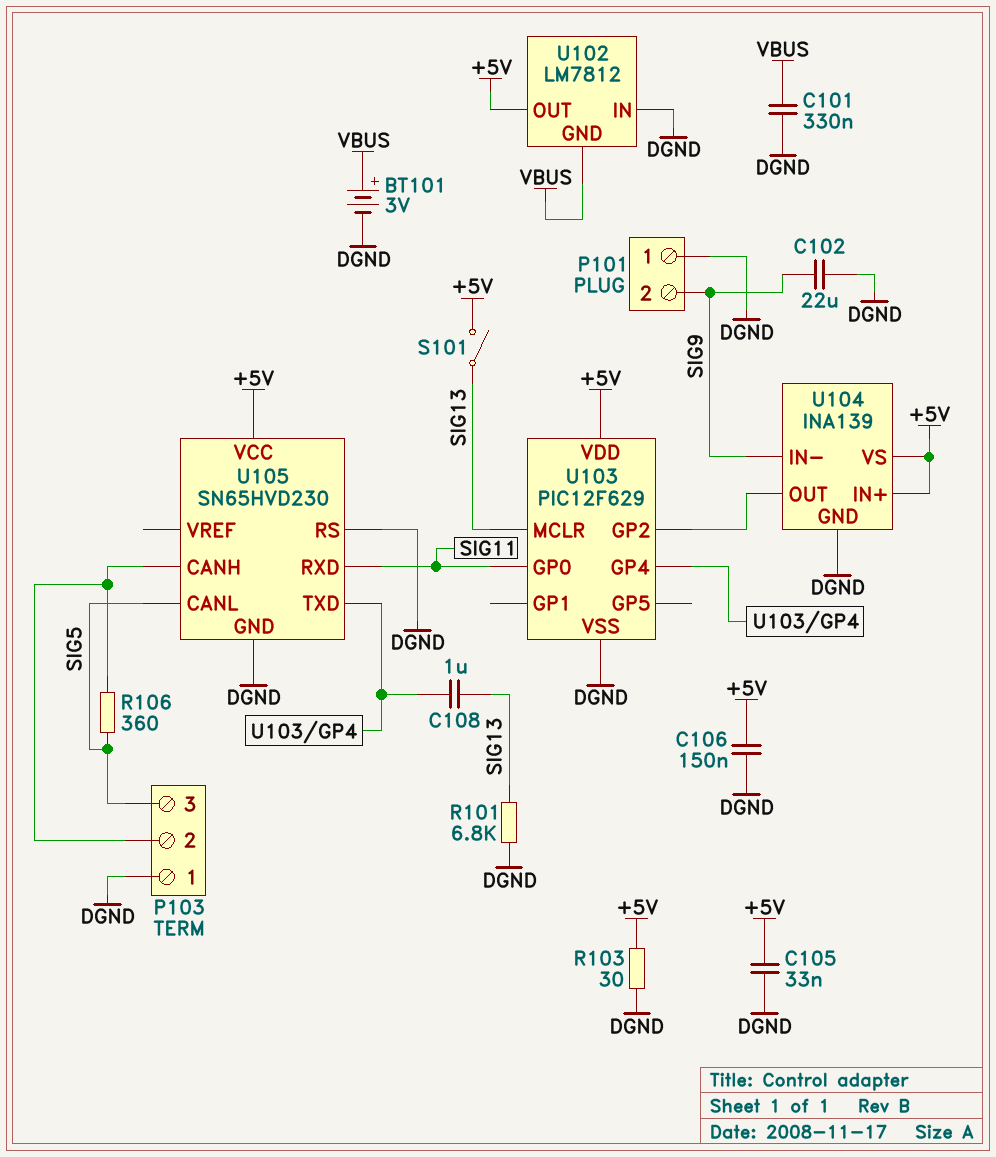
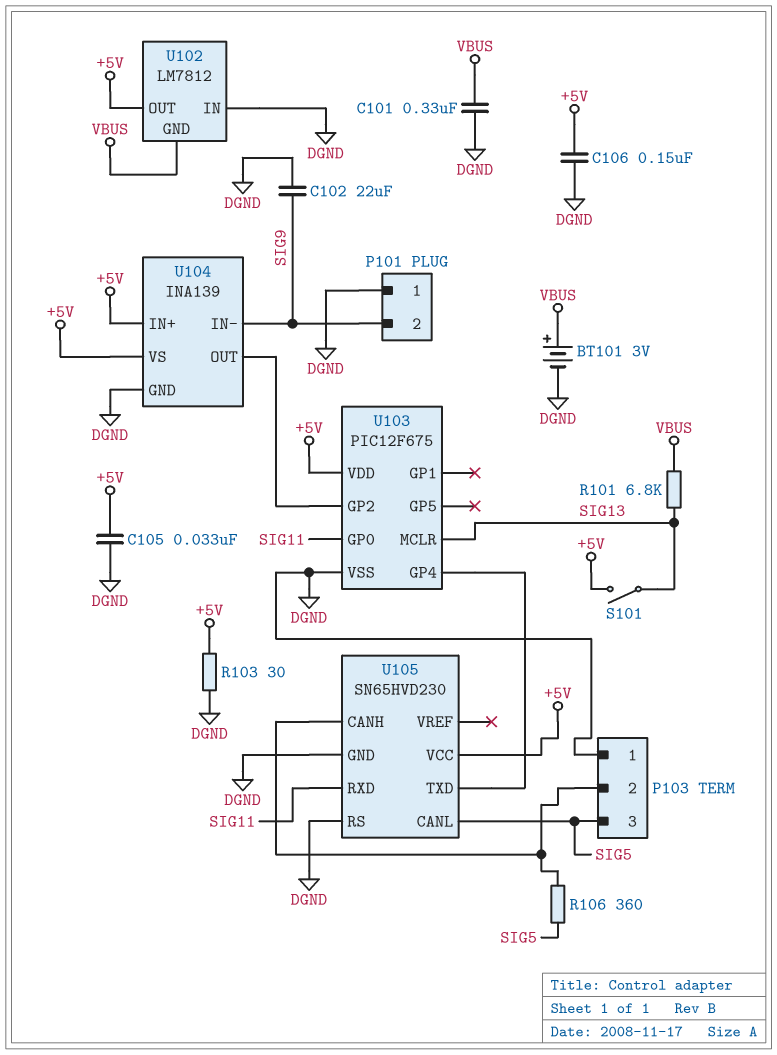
C108: 1uF (SIG13, U103/GP4) -> none
R101: 6.8k (DGND, SIG13) -> 6.8k (SIG13, VBUS)
U103: PIC12F629 -> PIC12F675

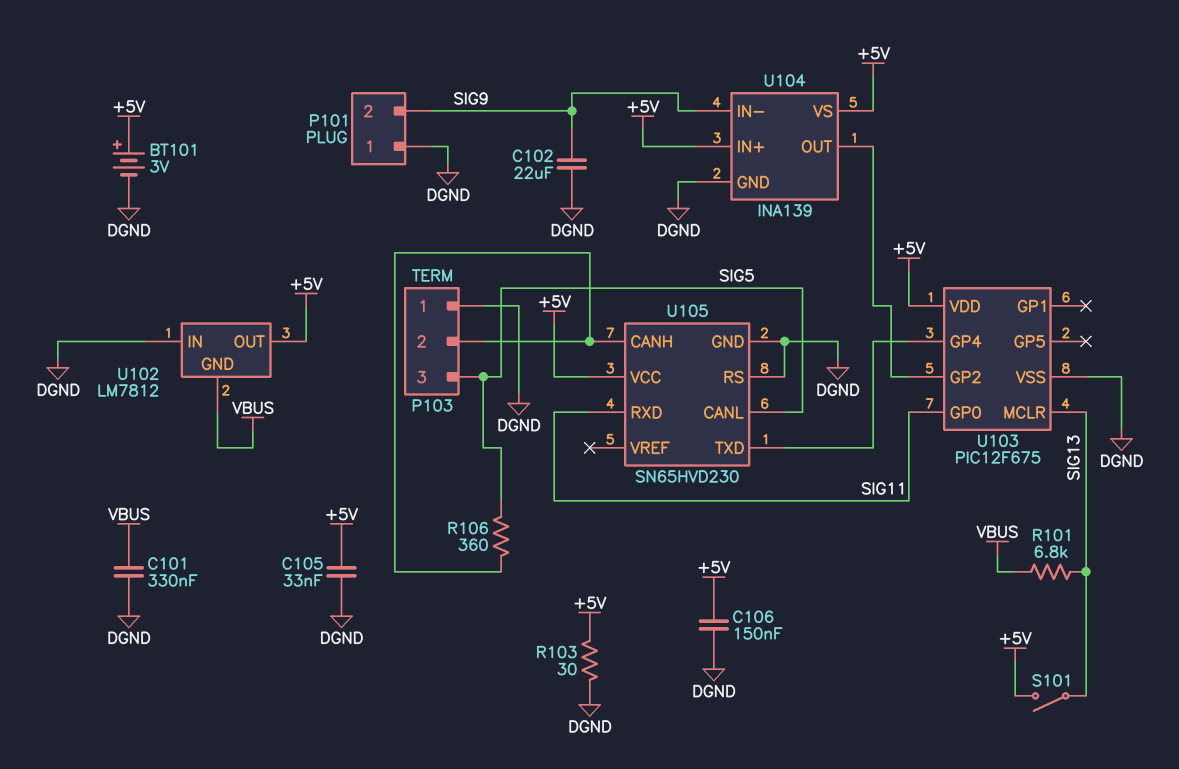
BT101: 3V (plus VBUS, minus DGND) -> 3V (plus +5V, minus DGND)

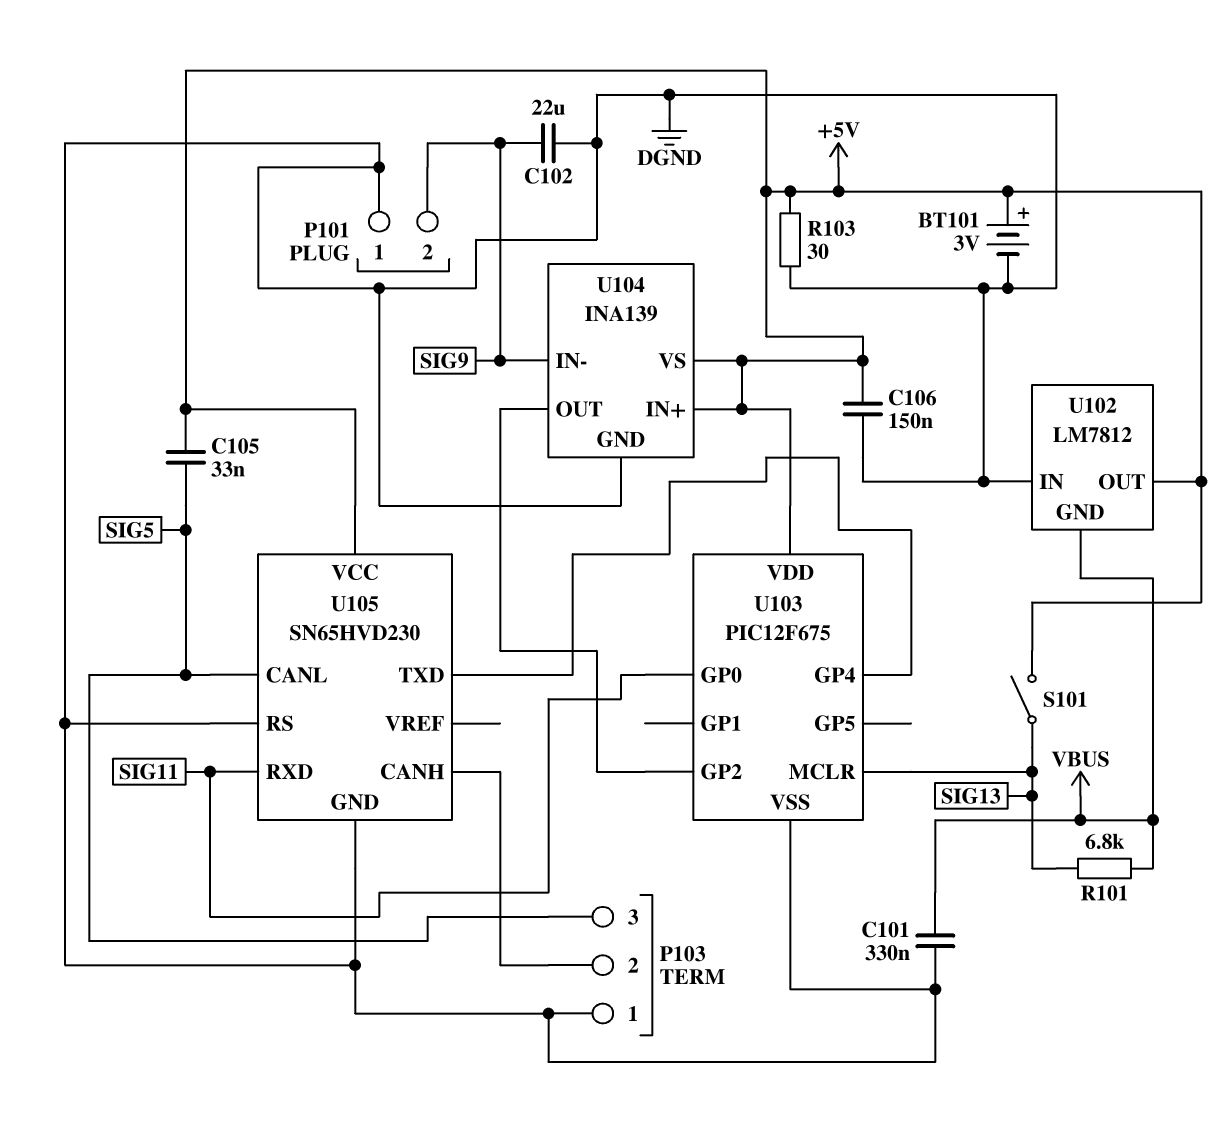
C105: 33nF (+5V, DGND) -> 33nF (+5V, SIG5)
R106: 360 (P103/2, SIG5) -> none

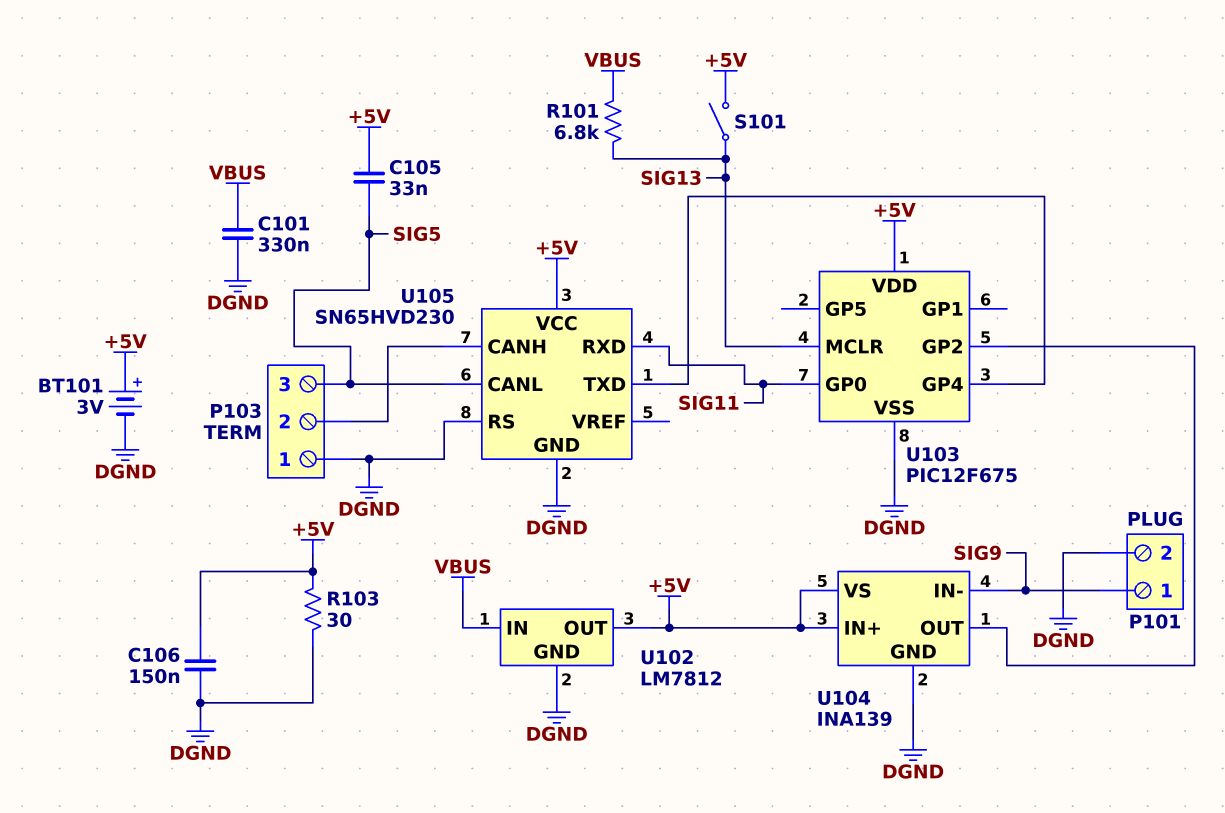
C102: 22uF (DGND, SIG9) -> none
P101 pin 1: DGND -> SIG9
P101 pin 2: SIG9 -> DGND
U102 pin GND: VBUS -> DGND
U102 pin IN: DGND -> VBUS

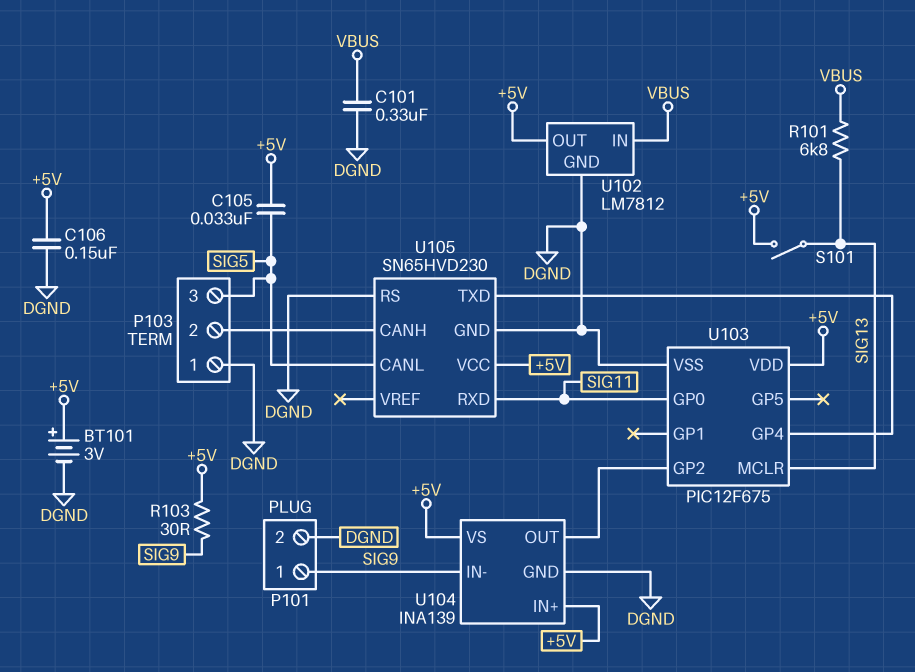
R103: 30 (+5V, DGND) -> 30 (+5V, SIG9)

